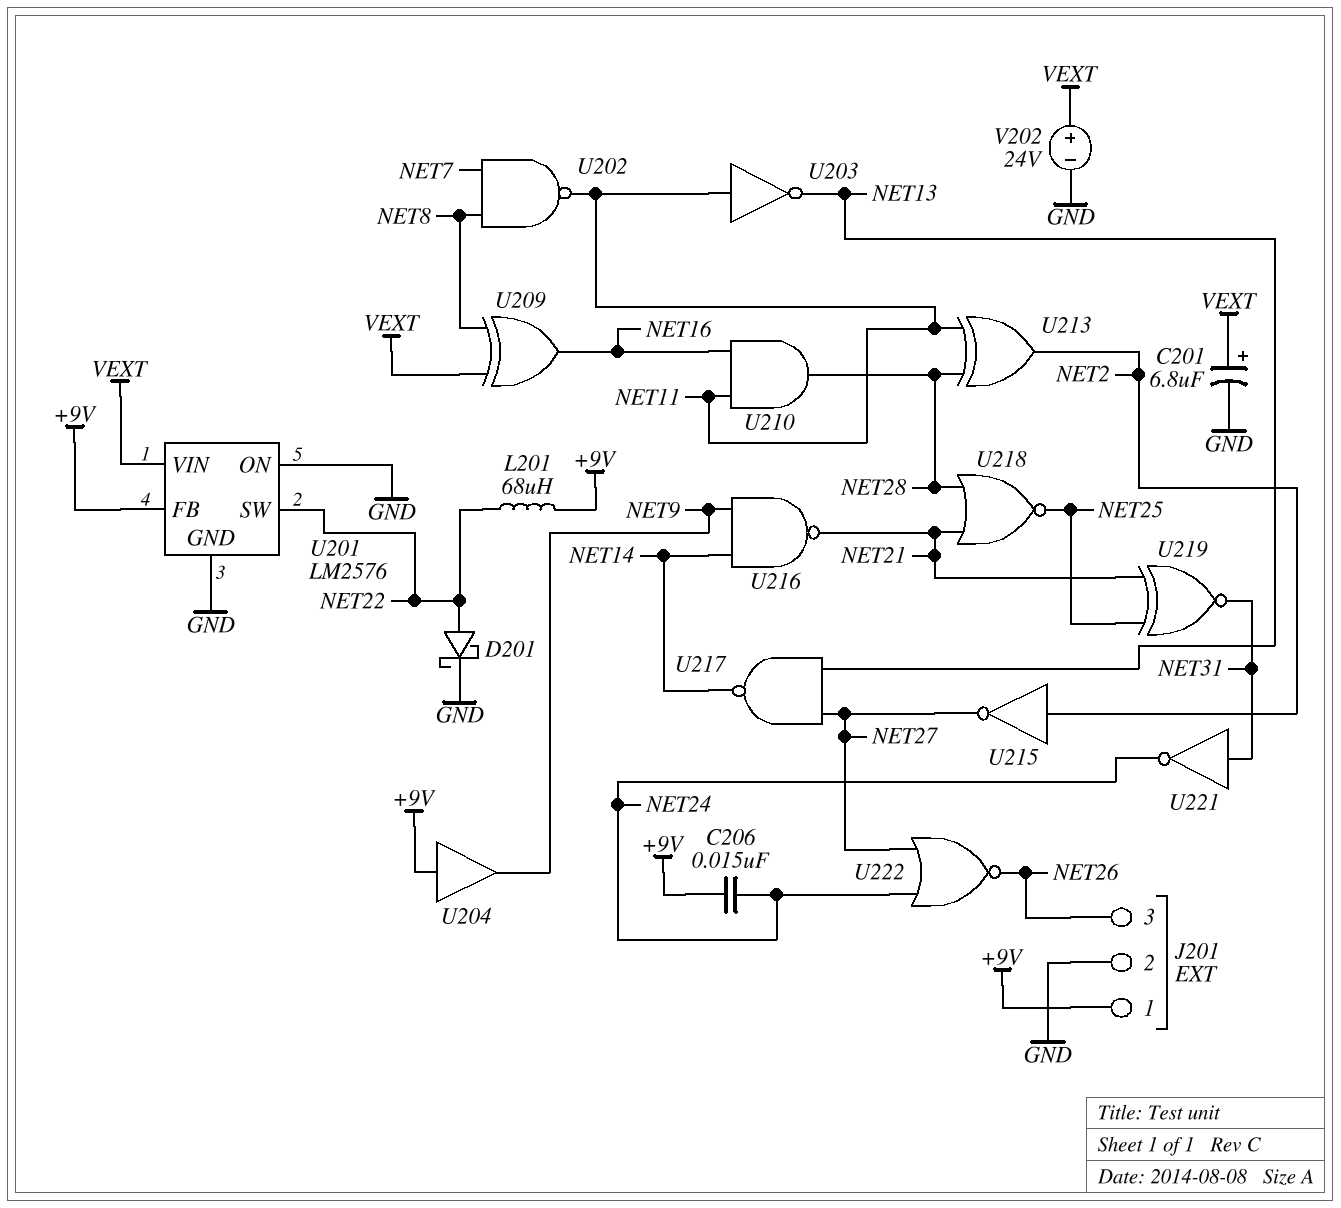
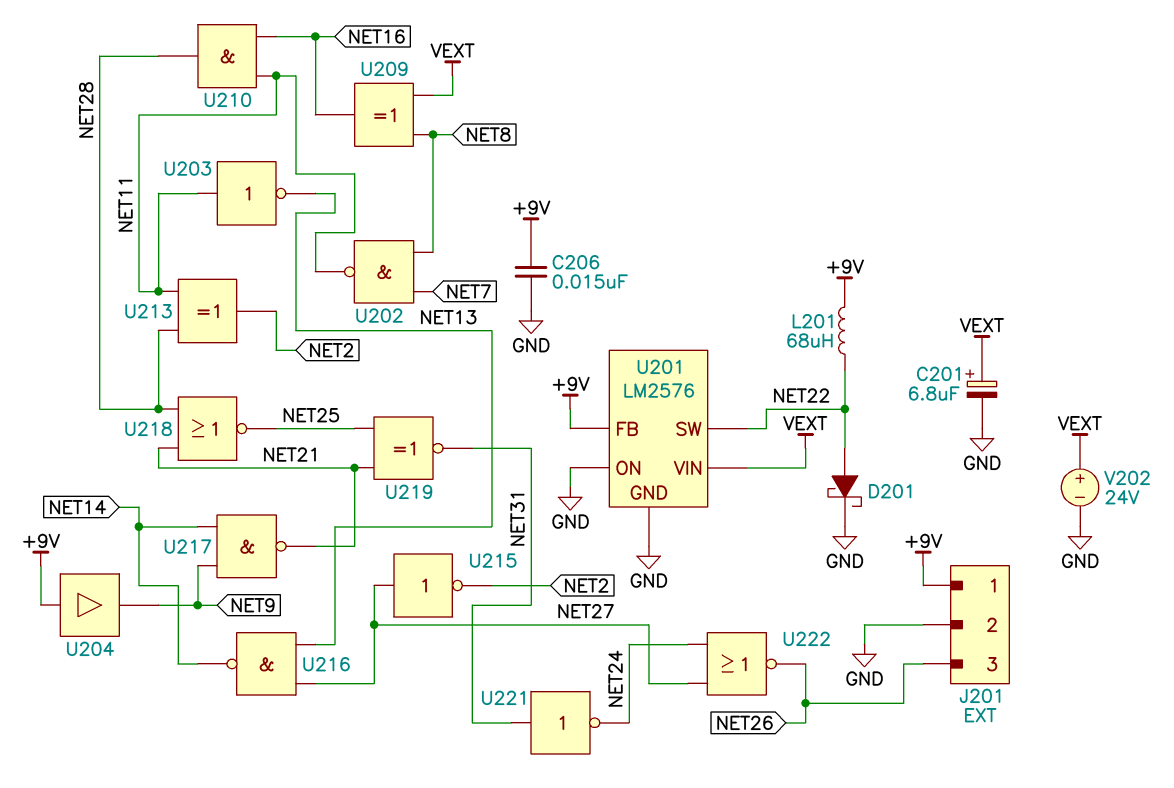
C206: 15nF (+9V, NET24) -> 15nF (+9V, GND)
U215: NOT (in NET2, out NET27) -> NOT (in NET27, out NET2)
U216: NAND (in NET9, in NET14, out NET21) -> NAND (in NET13, in NET27, out NET14)
U217: NAND (in NET13, in NET27, out NET14) -> NAND (in NET9, in NET14, out NET21)

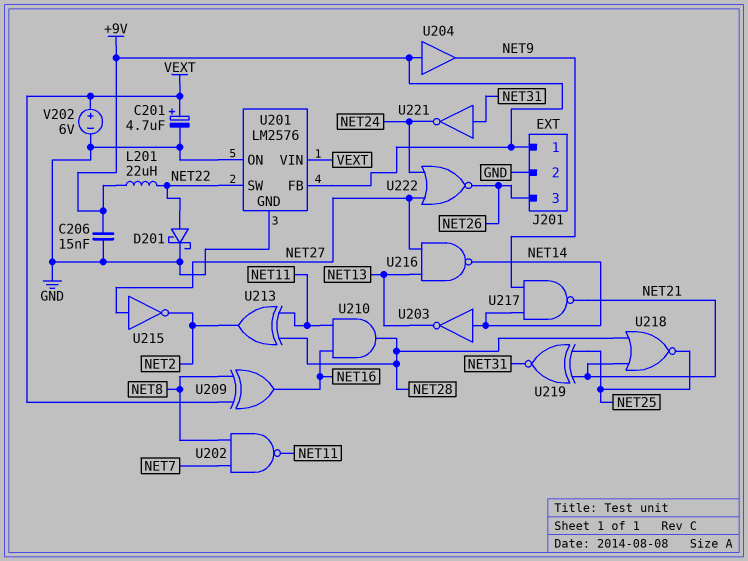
C201: 6.8uF (plus VEXT, minus GND) -> 4.7uF (plus VEXT, minus GND)
L201: 68uH (+9V, NET22) -> 22uH (+9V, NET22)
U203: NOT (in NET11, out NET13) -> NOT (in NET14, out NET13)
V202: 24V (plus VEXT, minus GND) -> 6V (plus VEXT, minus GND)

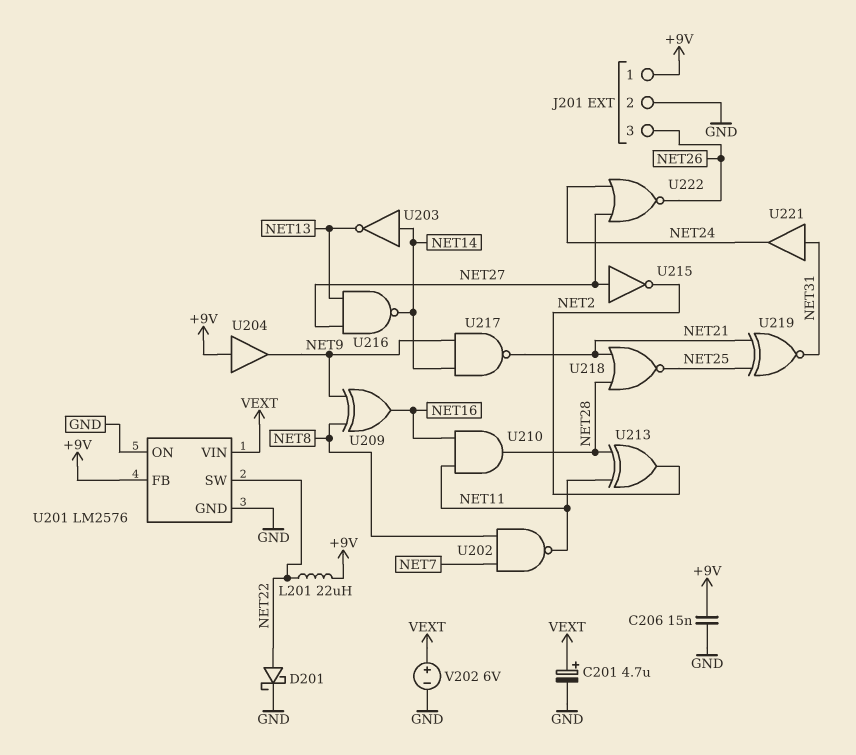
U209: XOR (in NET8, in VEXT, out NET16) -> XOR (in NET8, in NET9, out NET16)
U221: NOT (in NET31, out NET24) -> buffer (in NET31, out NET24)

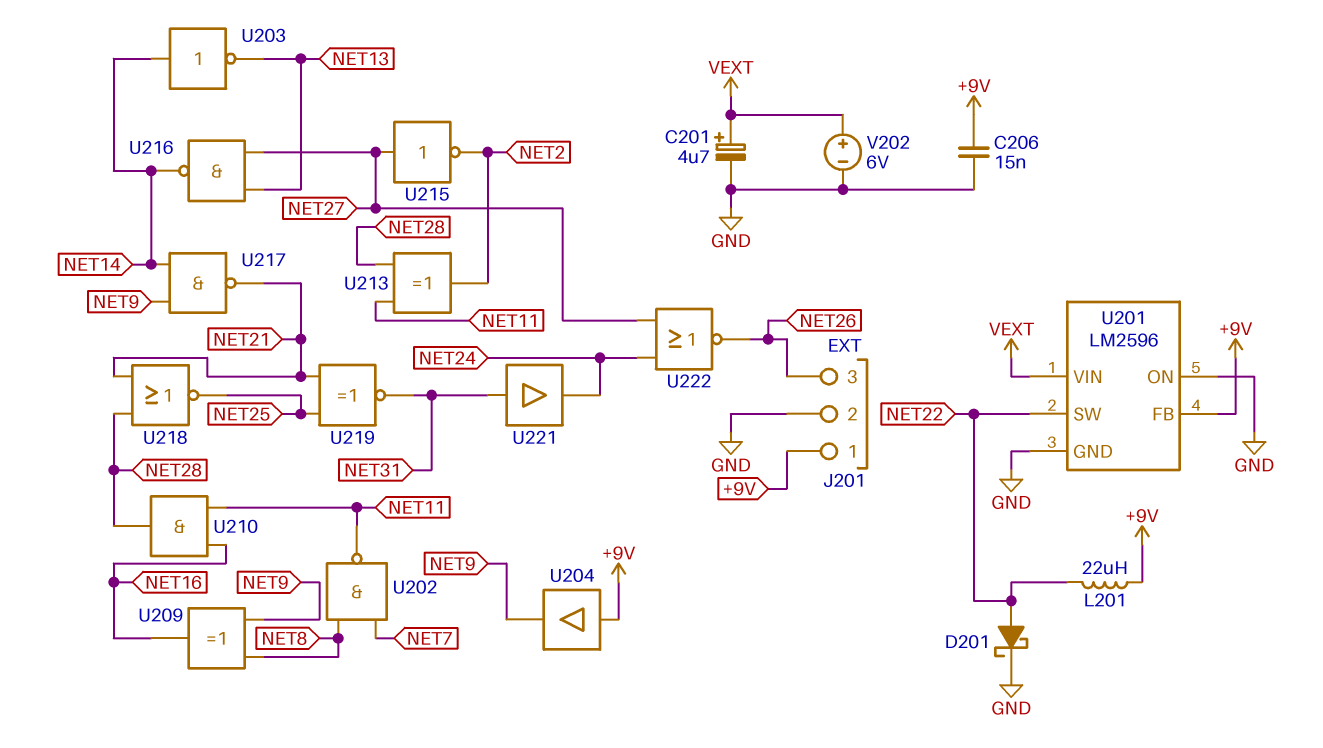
U201: LM2576 -> LM2596

